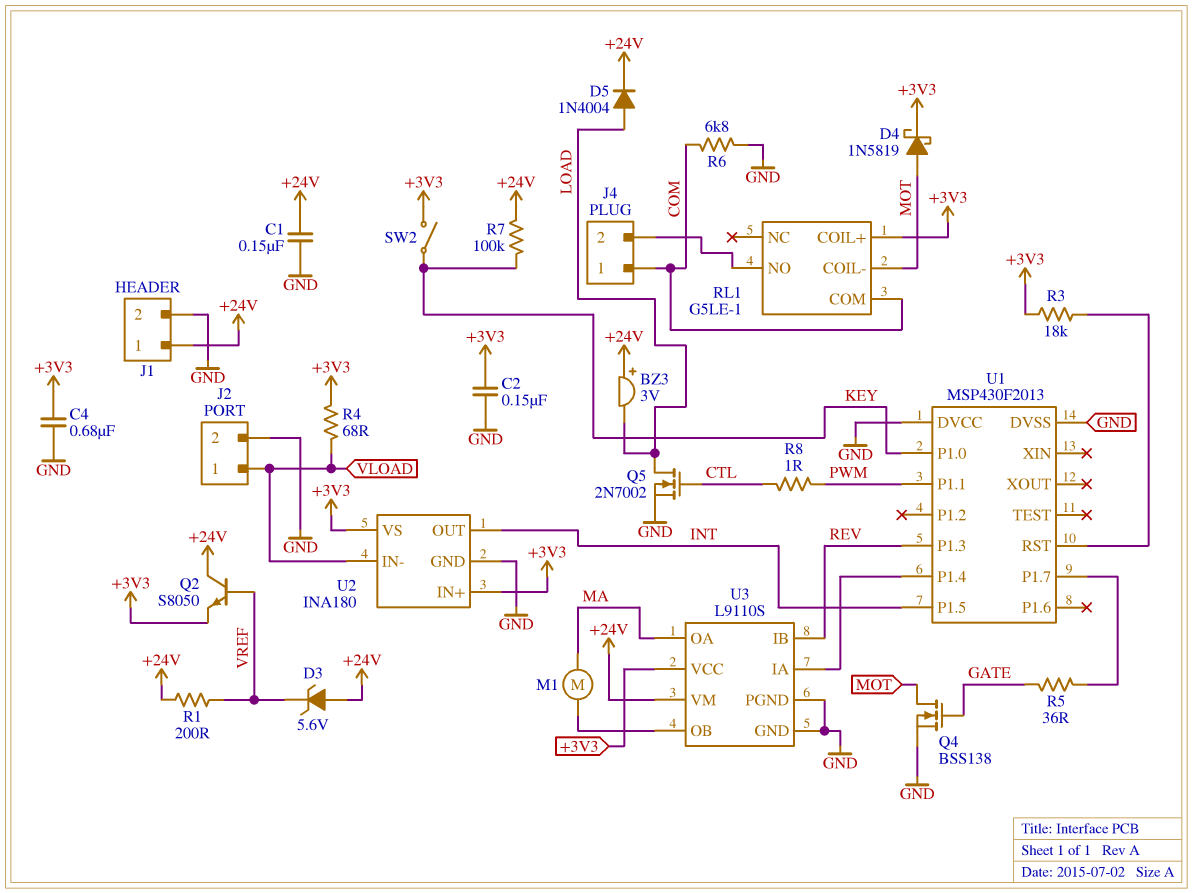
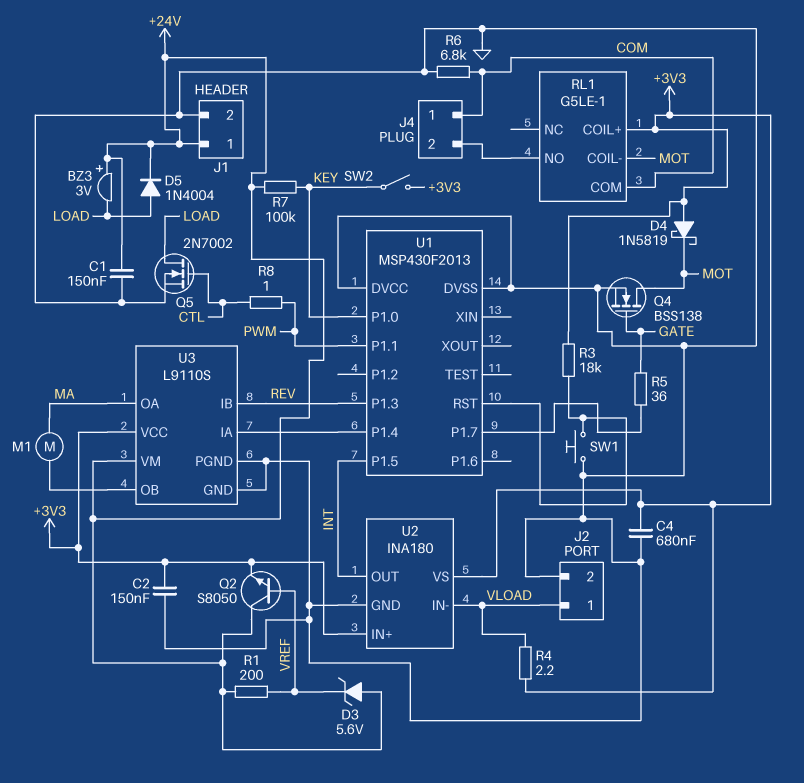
D4: schottky 1N5819 (A MOT, K +3V3) -> schottky 1N5819 (A +3V3, K MOT)
R4: 68 (+3V3, VLOAD) -> 2.2 (+3V3, VLOAD)
SW1: none -> button (GND, U1/RST)

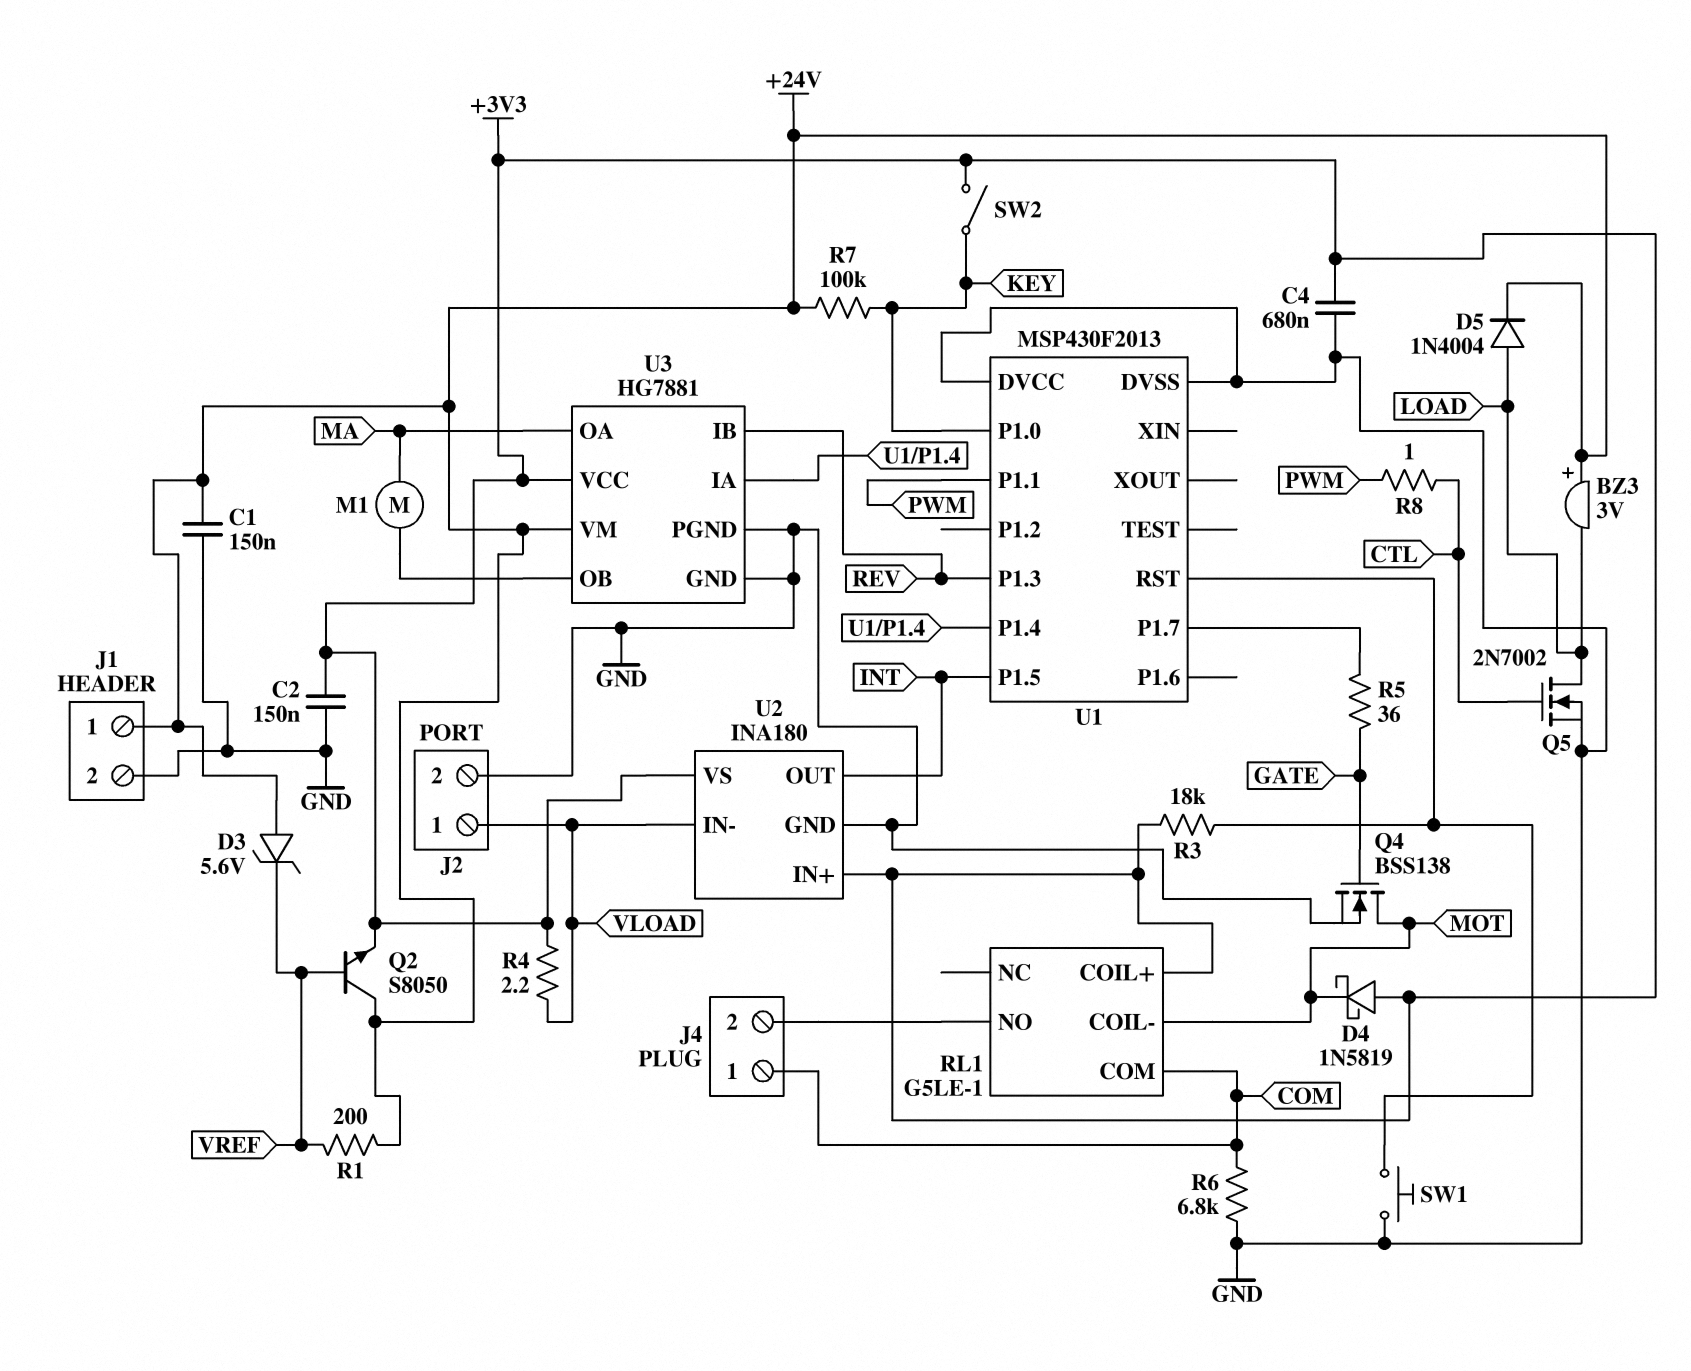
U3: L9110S -> HG7881

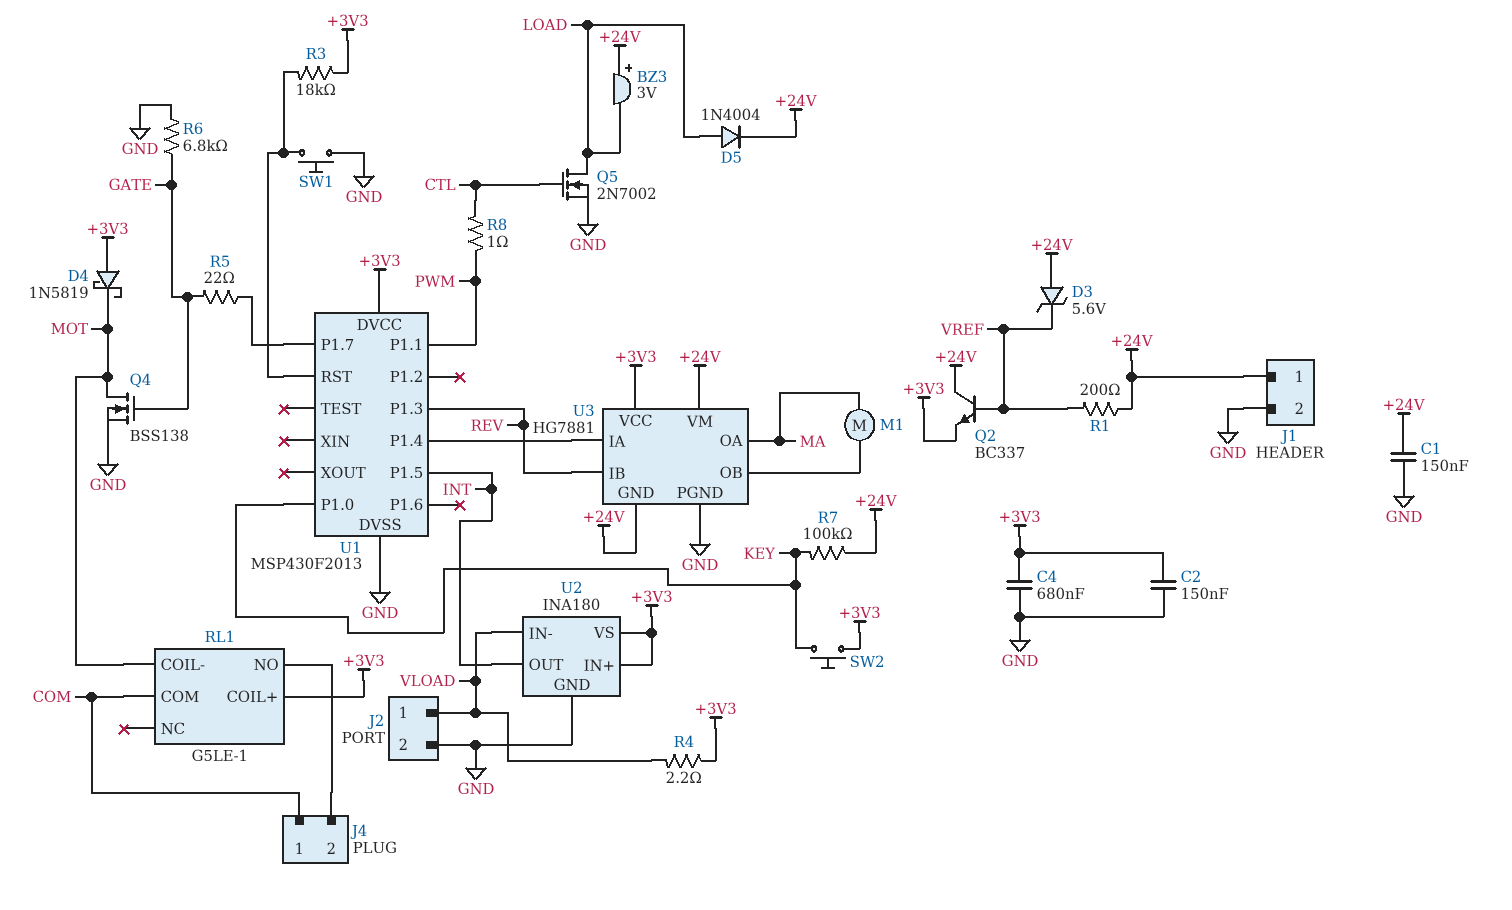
Q2: NPN S8050 (B VREF, C +24V, E +3V3) -> NPN BC337 (B VREF, C +24V, E +3V3)
R5: 36 (GATE, U1/P1.7) -> 22 (GATE, U1/P1.7)
R6: 6.8k (COM, GND) -> 6.8k (GATE, GND)
SW2: switch (+3V3, KEY) -> button (+3V3, KEY)
U1 pin DVCC: GND -> +3V3
U3 pin GND: GND -> +24V

